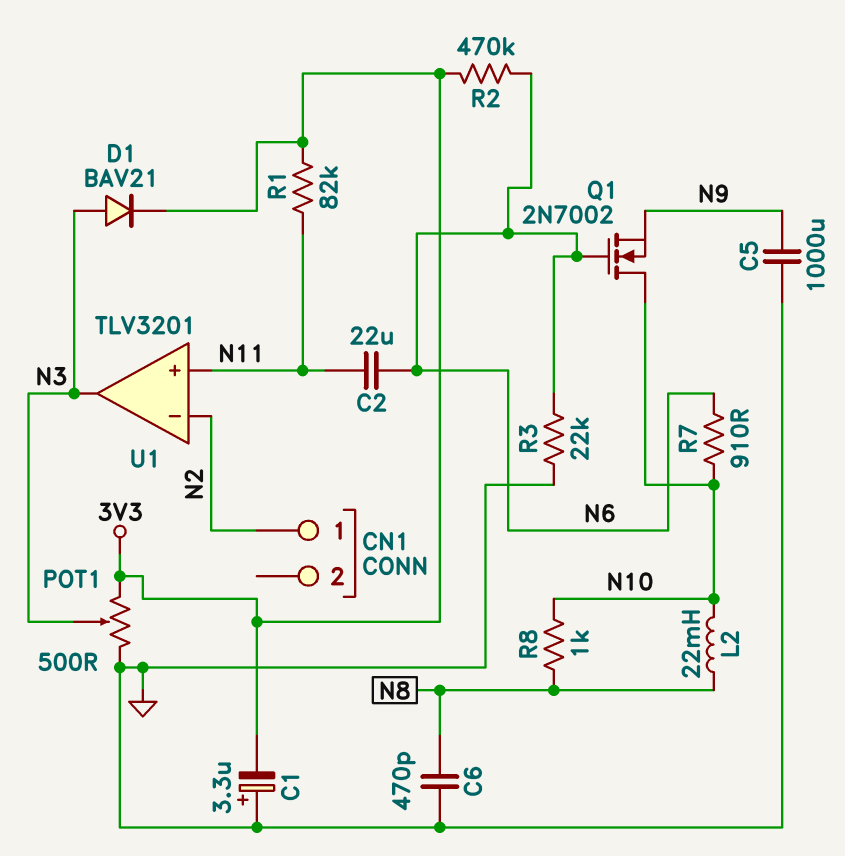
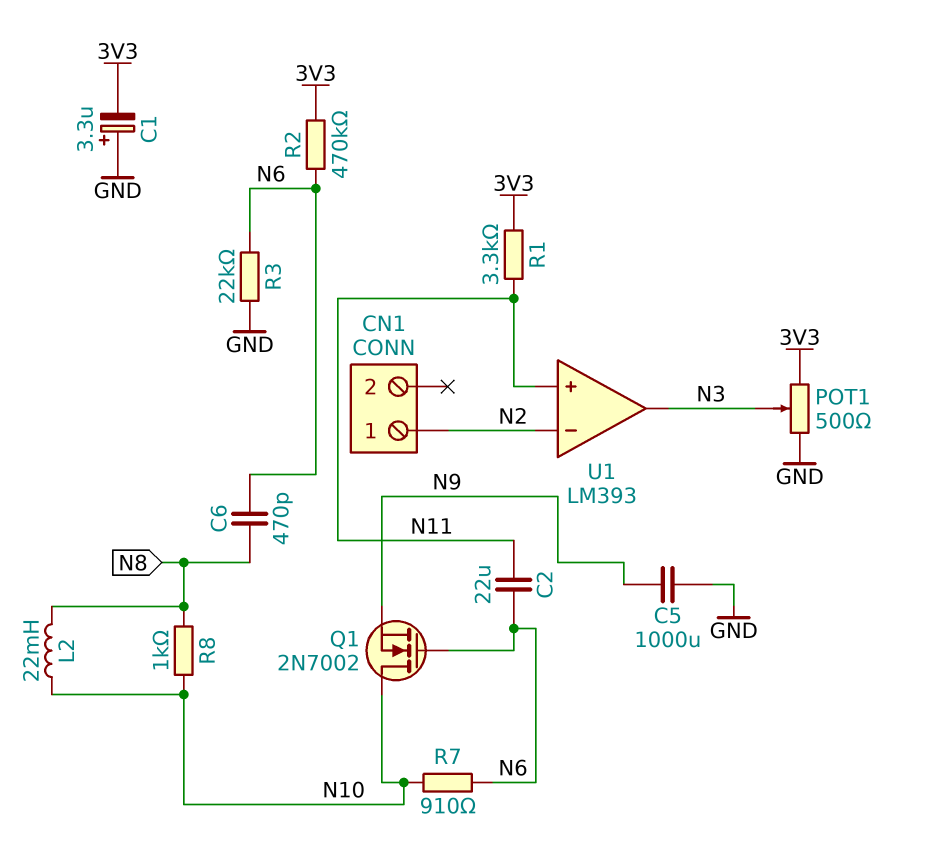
C6: 470pF (GND, N8) -> 470pF (N6, N8)
D1: diode BAV21 (A N3, K 3V3) -> none
R1: 82k (3V3, N11) -> 3.3k (3V3, N11)
U1: TLV3201 -> LM393

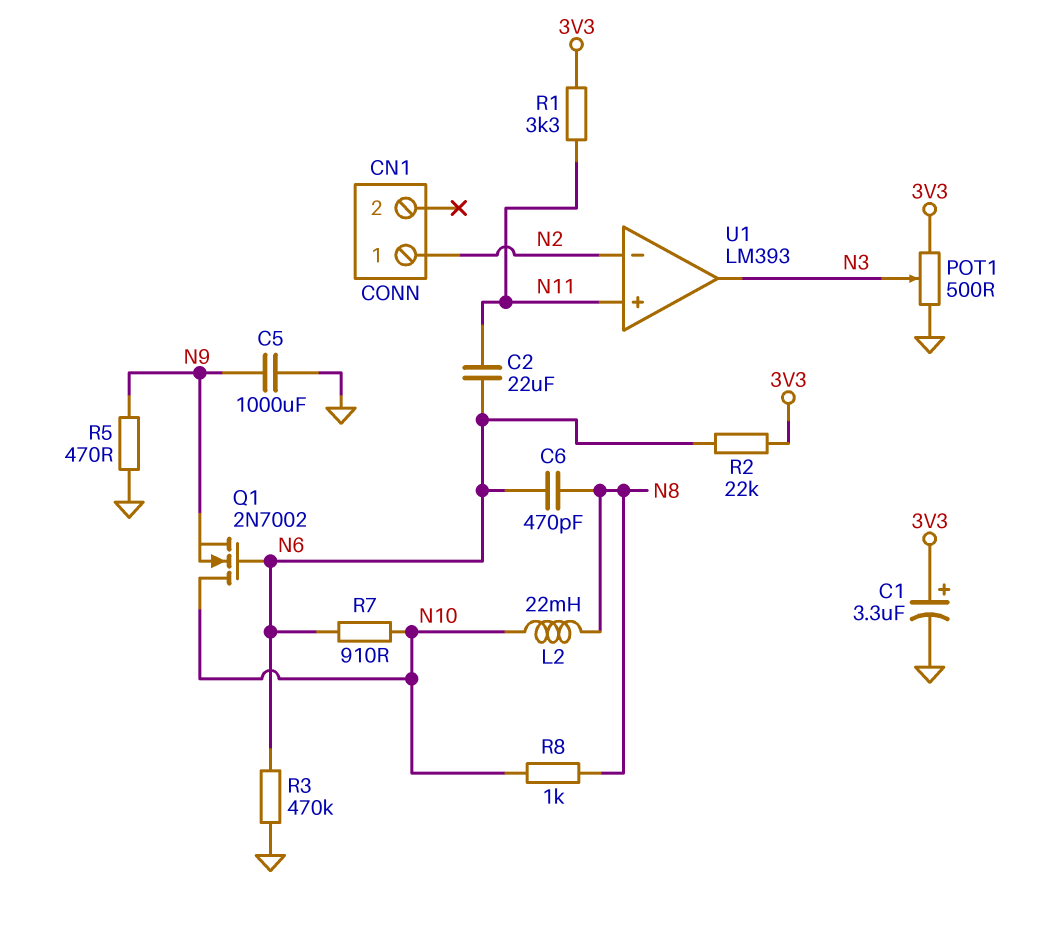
C1: 3.3uF (plus GND, minus 3V3) -> 3.3uF (plus 3V3, minus GND)
R2: 470k (3V3, N6) -> 22k (3V3, N6)
R3: 22k (GND, N6) -> 470k (GND, N6)
R5: none -> 470 (GND, N9)

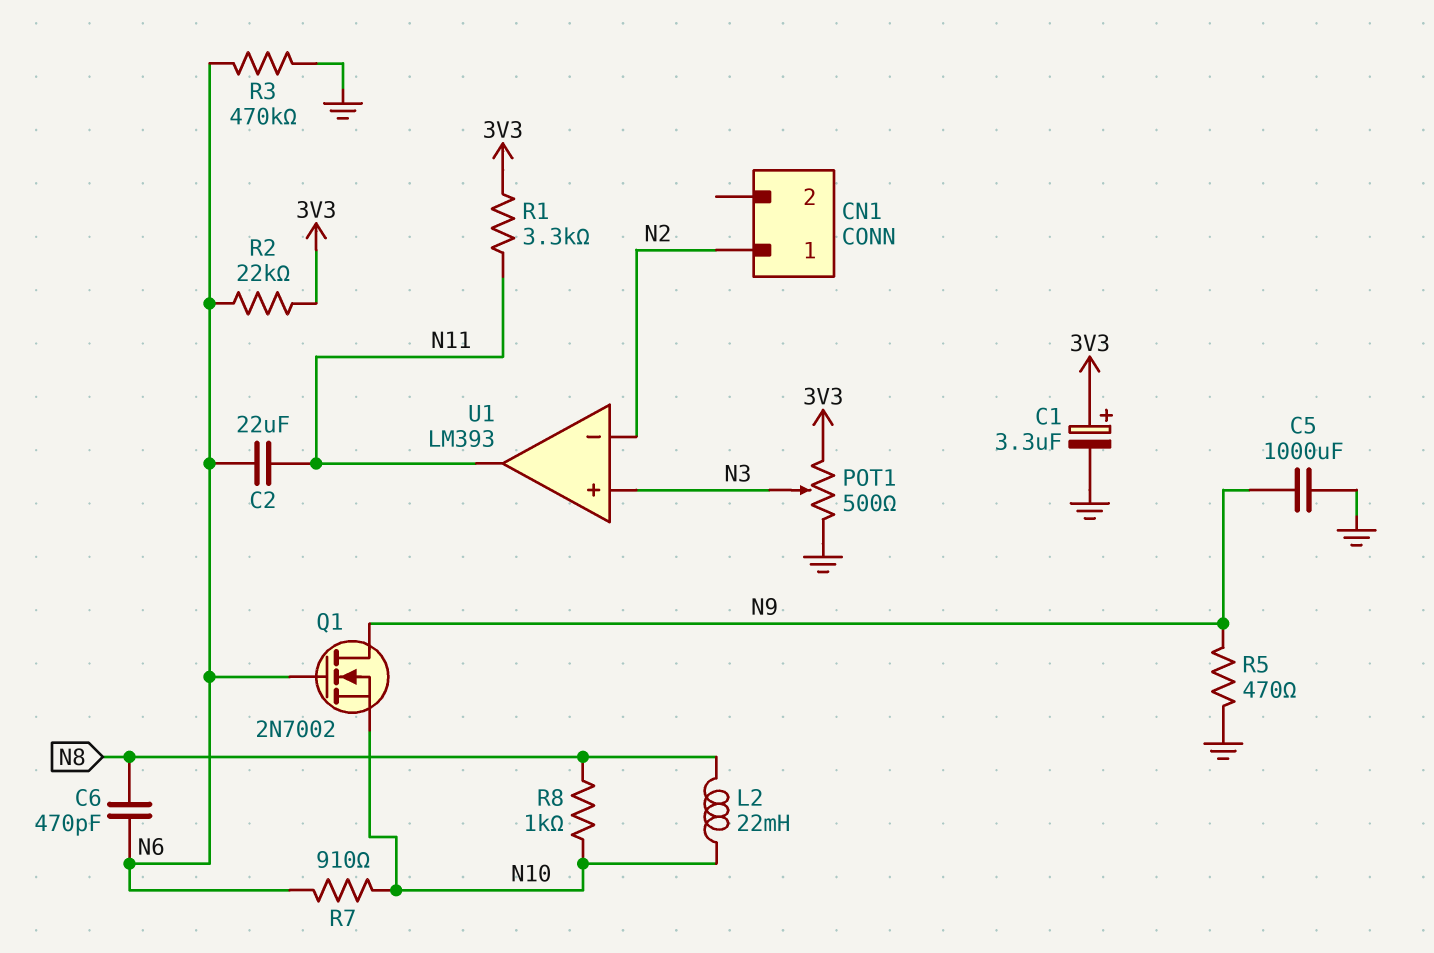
Q1: NMOS 2N7002 (G N6, D N10, S N9) -> NMOS 2N7002 (G N6, D N9, S N10)
U1 pin in+: N11 -> N3
U1 pin out: N3 -> N11

